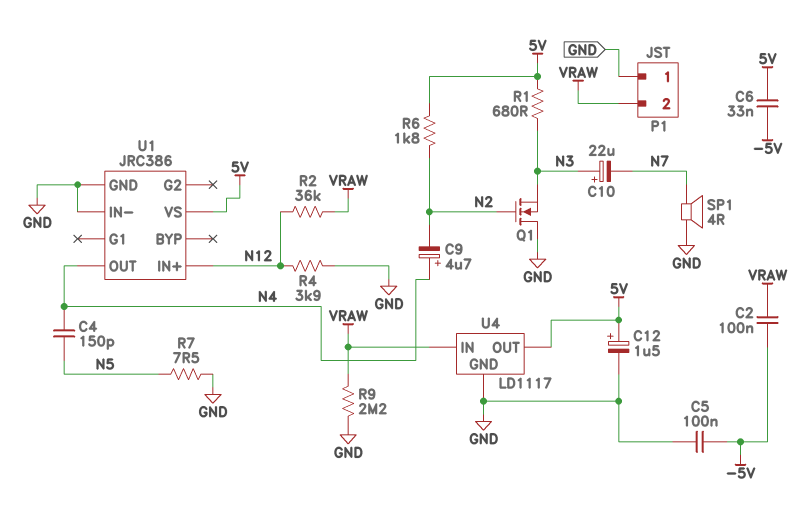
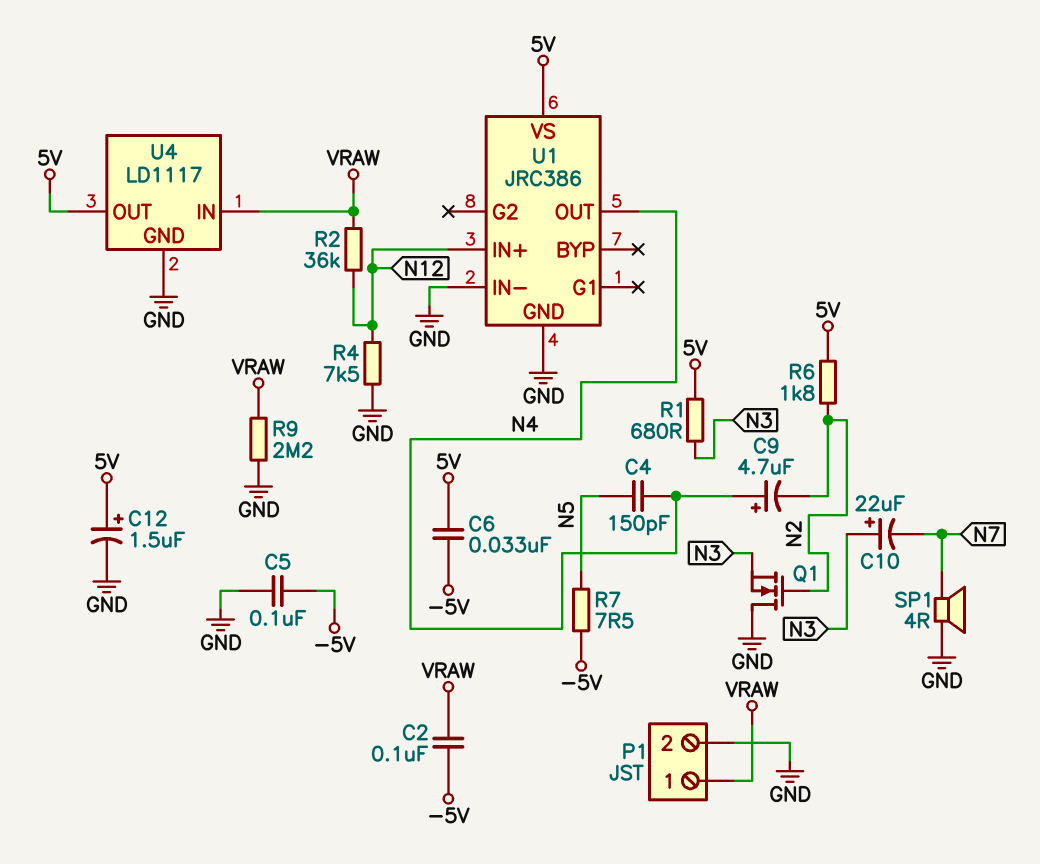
P1 pin 1: GND -> VRAW
P1 pin 2: VRAW -> GND
R4: 3.9k (GND, N12) -> 7.5k (GND, N12)
R7: 7.5 (GND, N5) -> 7.5 (-5V, N5)

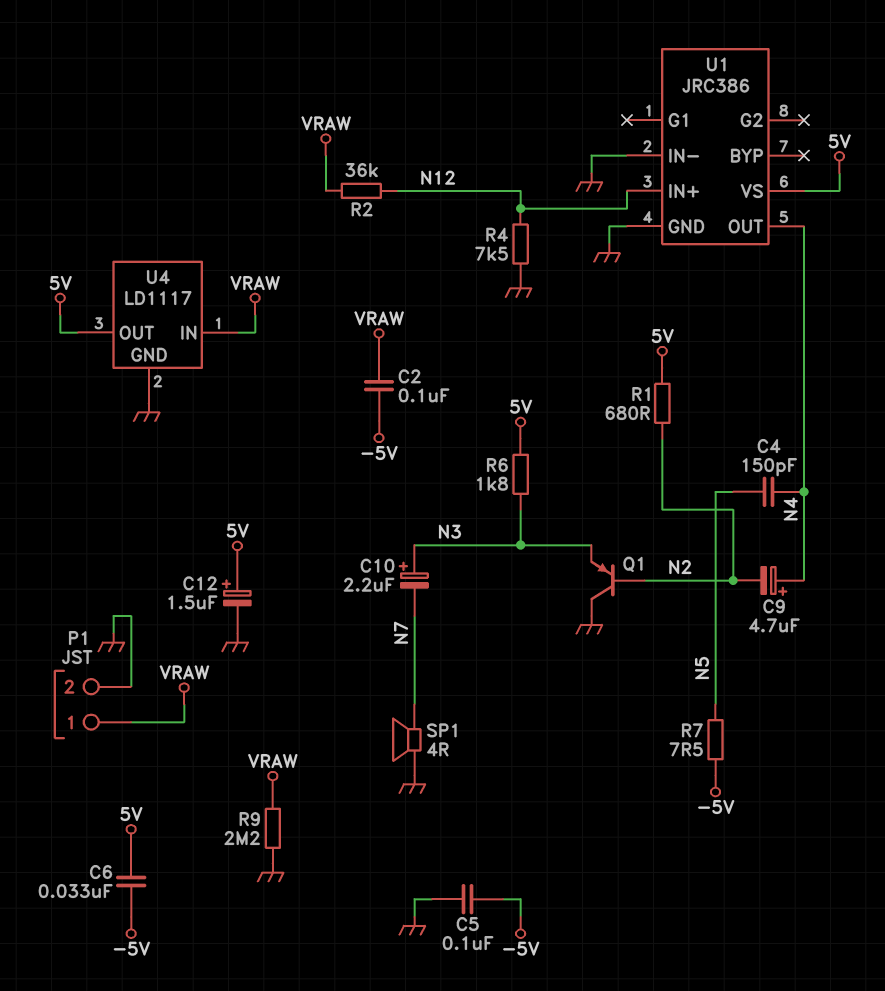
C10: 22uF (plus N3, minus N7) -> 2.2uF (plus N3, minus N7)
Q1: NMOS (G N2, D GND, S N3) -> PNP (B N2, C GND, E N3)
R1: 680 (5V, N3) -> 680 (5V, N2)
R6: 1.8k (5V, N2) -> 1.8k (5V, N3)

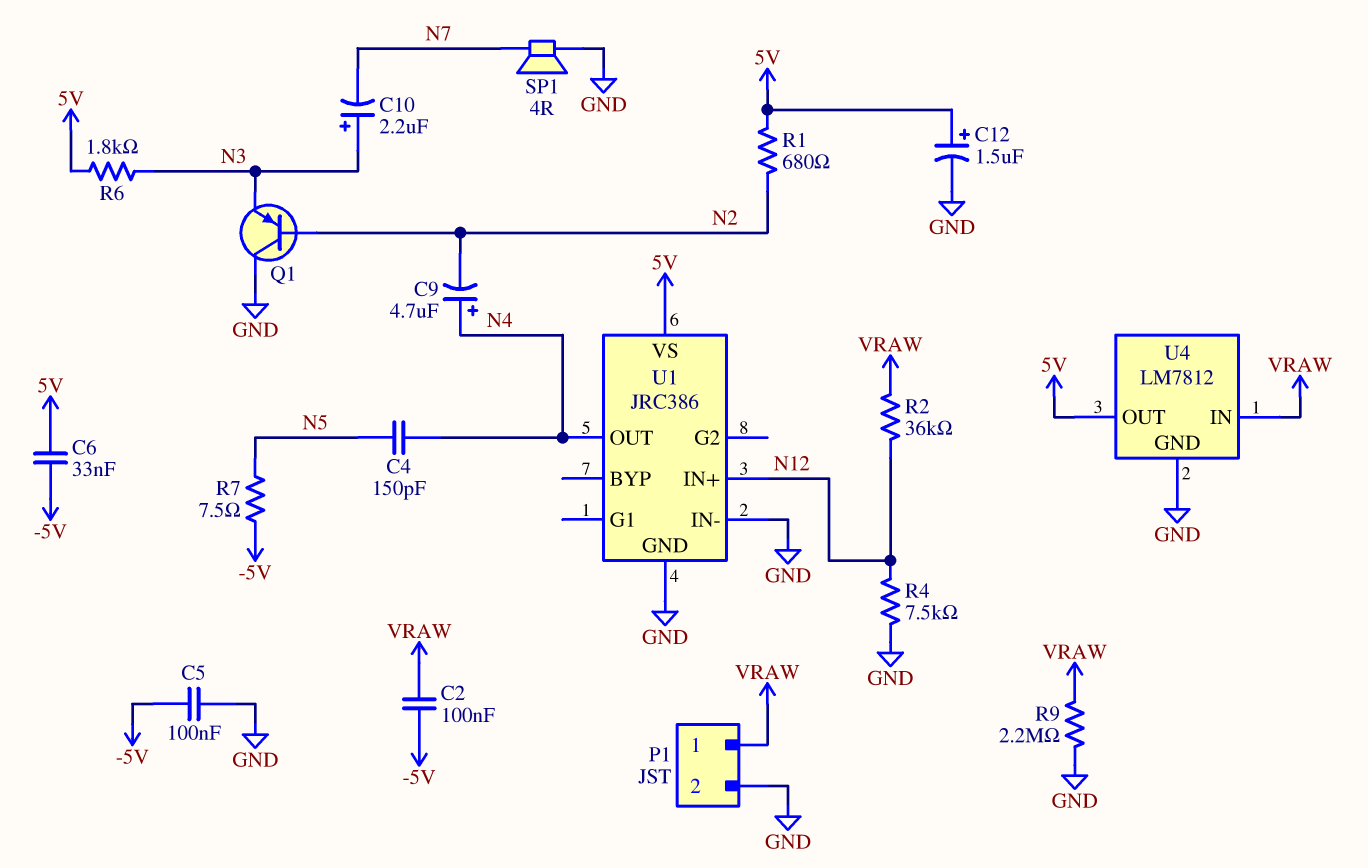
U4: LD1117 -> LM7812

